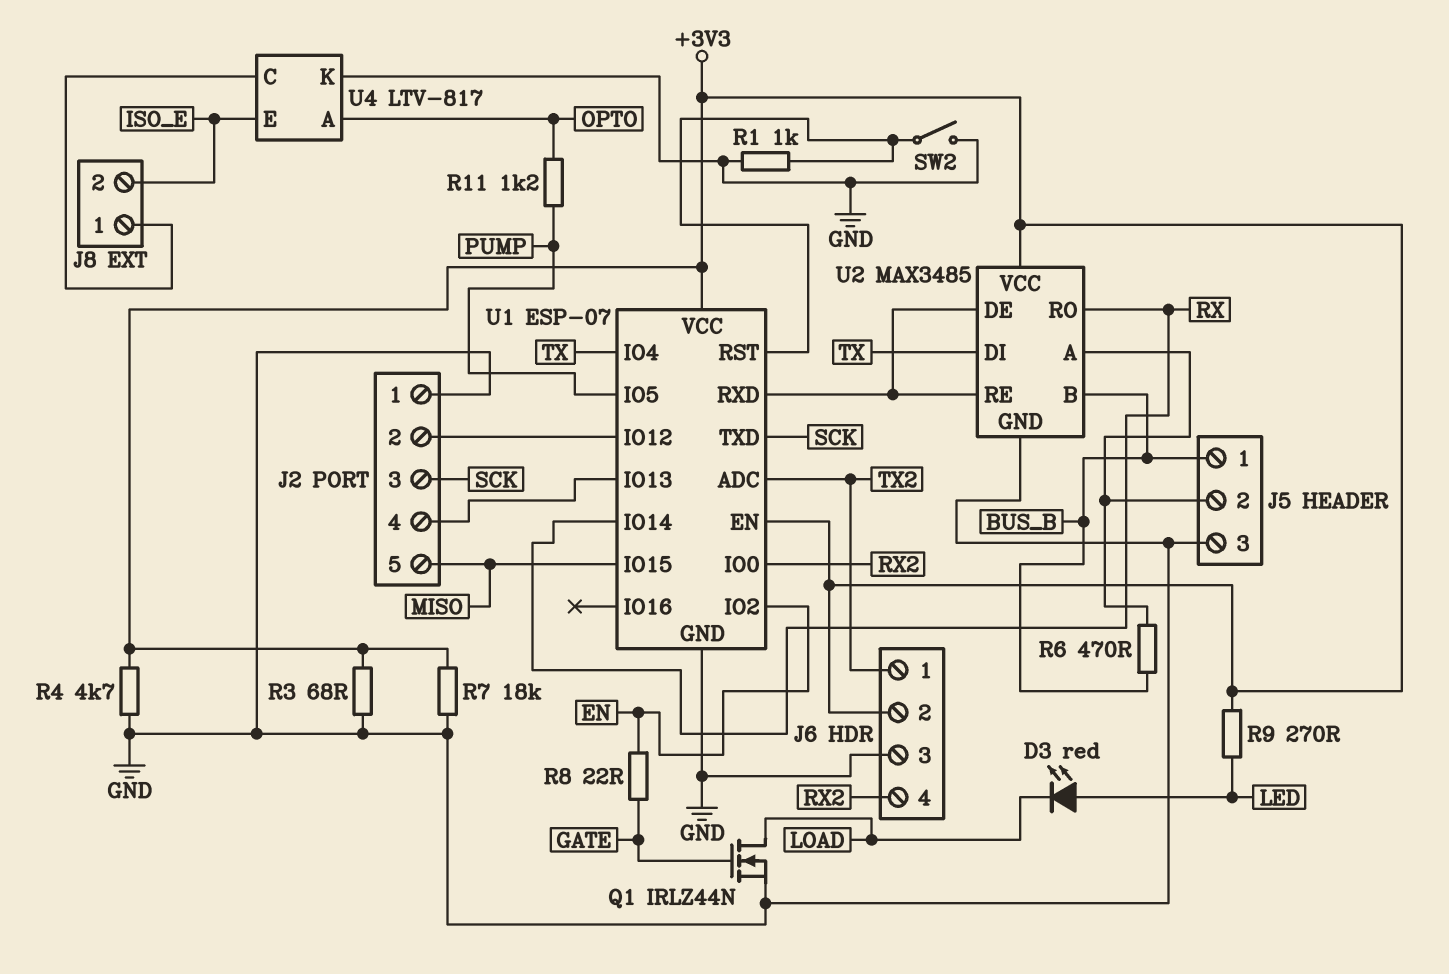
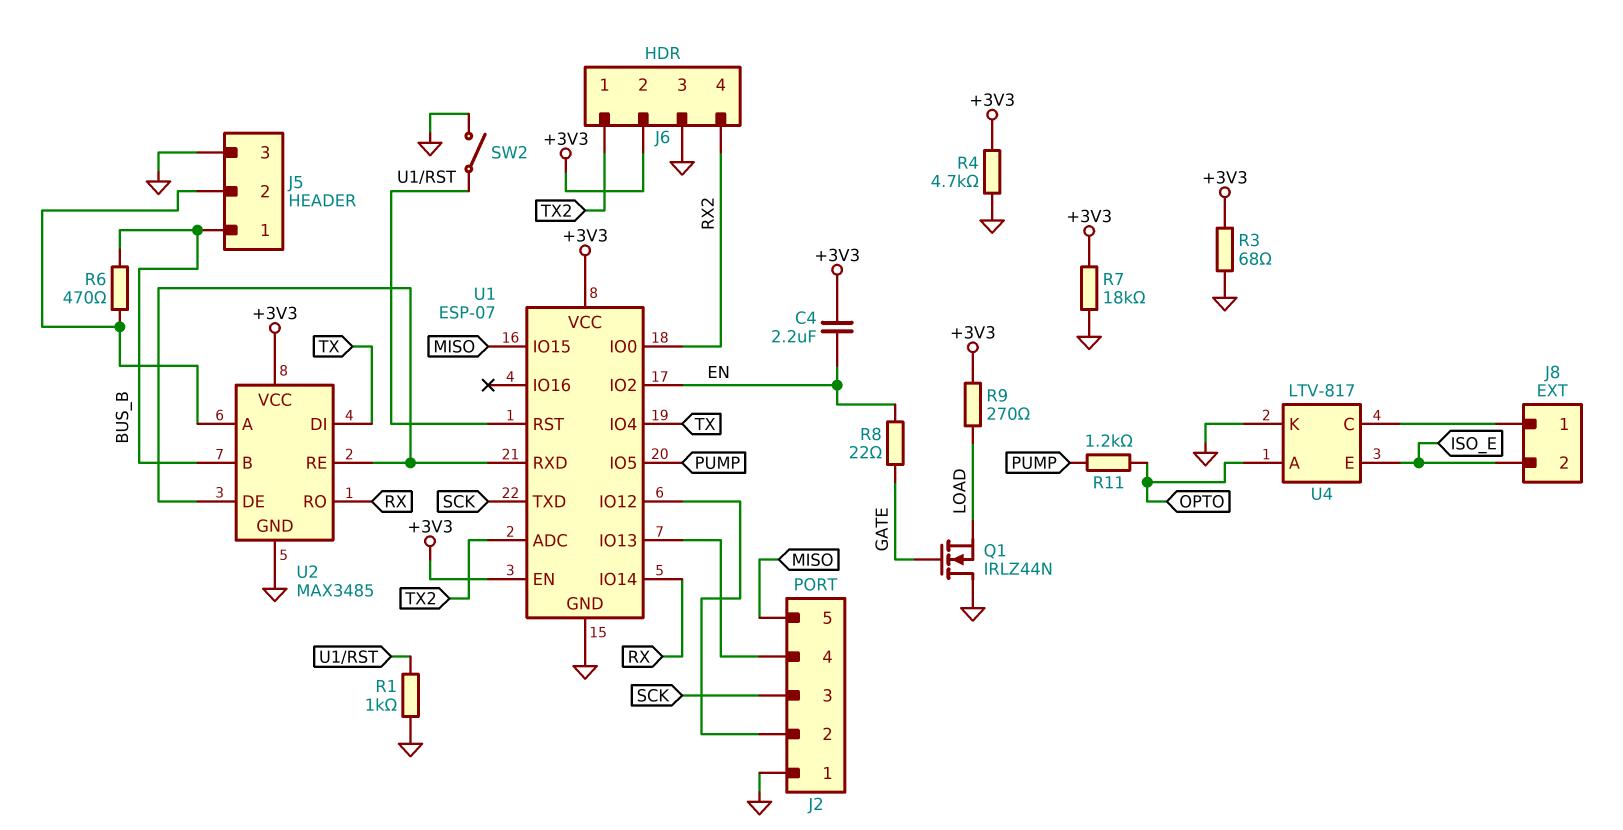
C4: none -> 2.2uF (+3V3, EN)
D3: LED red (A LED, K LOAD) -> none
Q1: NMOS IRLZ44N (G GATE, D LOAD, S GND) -> NMOS IRLZ44N (G GATE, D GND, S LOAD)
R9: 270 (+3V3, LED) -> 270 (+3V3, LOAD)

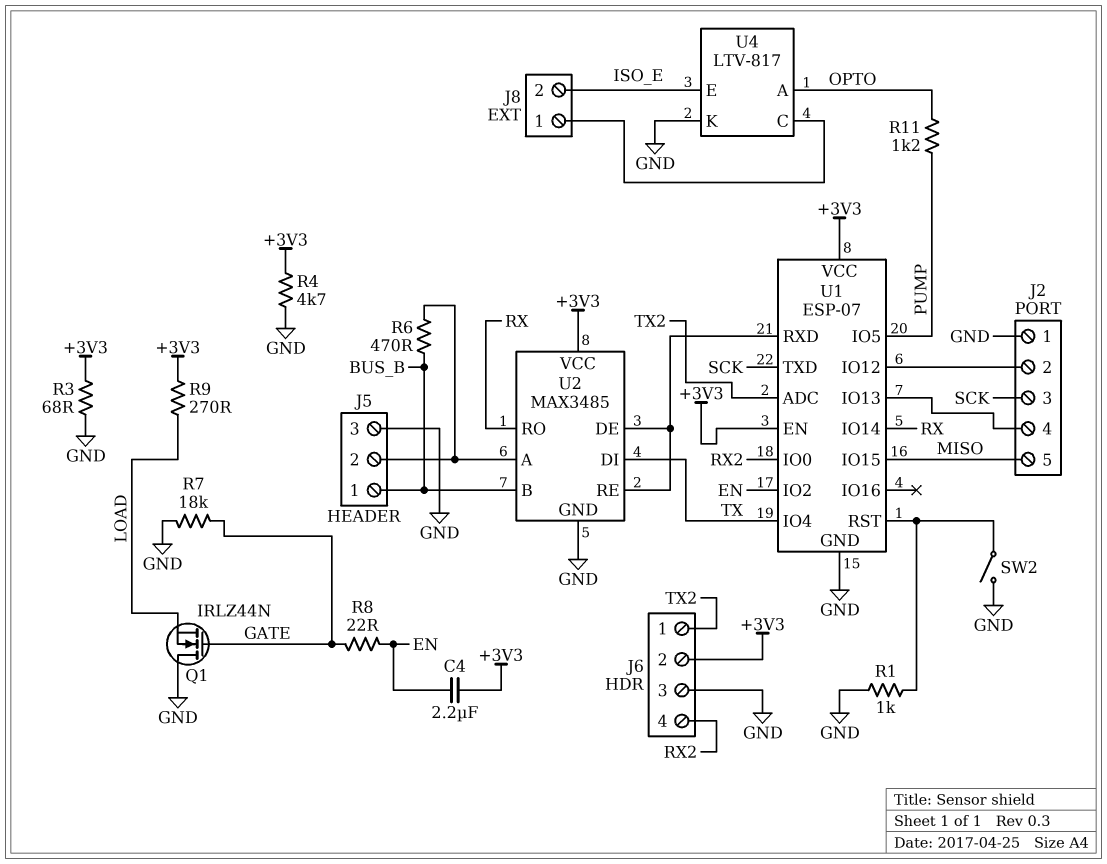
R7: 18k (+3V3, GND) -> 18k (GATE, GND)

